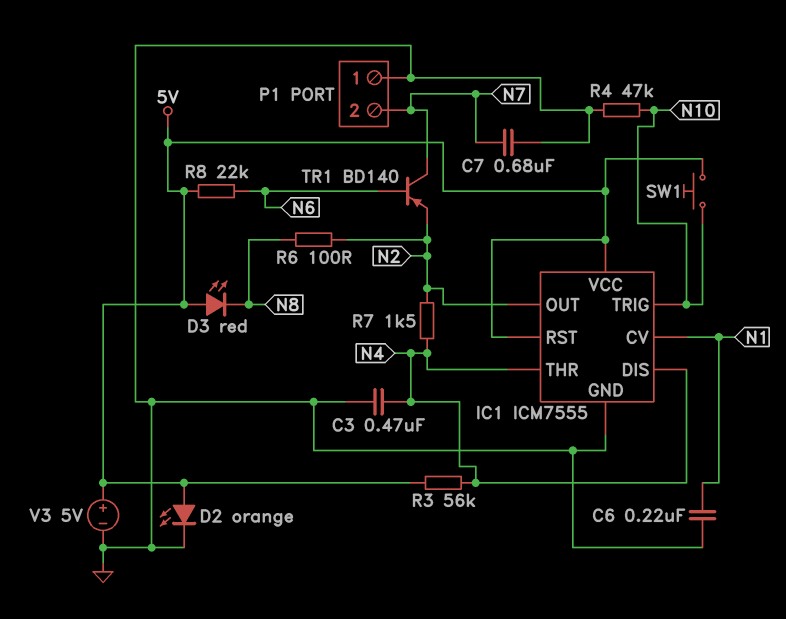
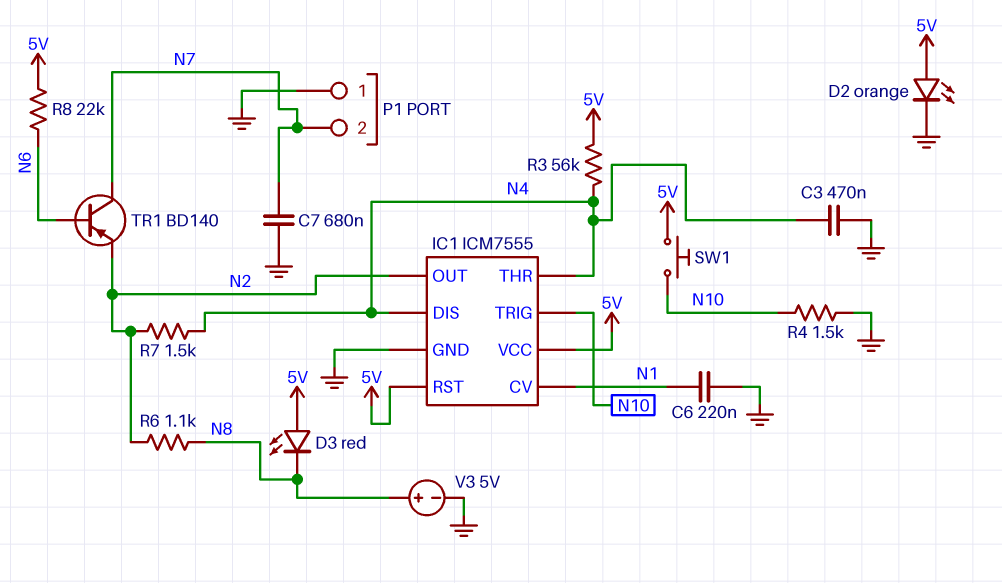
R4: 47k (GND, N10) -> 1.5k (GND, N10)
R6: 100 (N2, N8) -> 1.1k (N2, N8)
V3: 5V (plus 5V, minus GND) -> 5V (plus N8, minus GND)

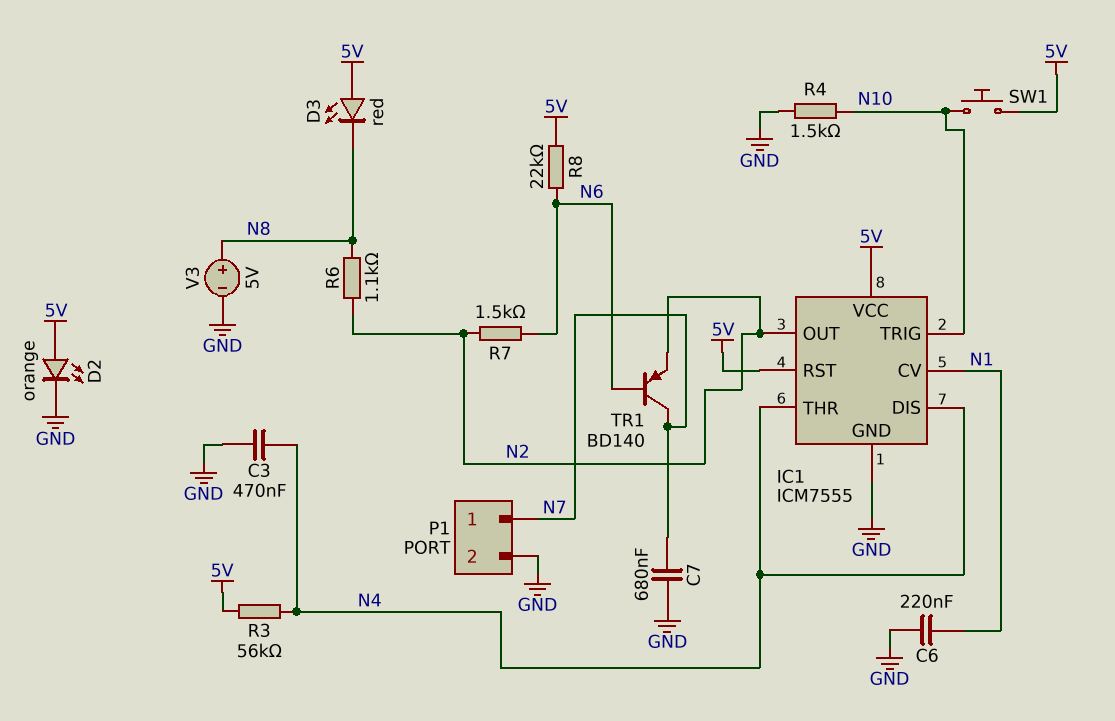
P1 pin 1: GND -> N7
P1 pin 2: N7 -> GND
R7: 1.5k (N2, N4) -> 1.5k (N2, N6)

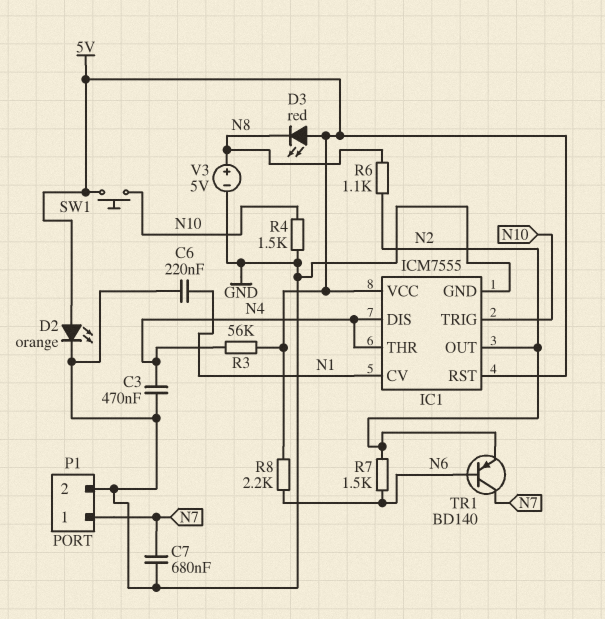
R8: 22k (5V, N6) -> 2.2k (5V, N6)

